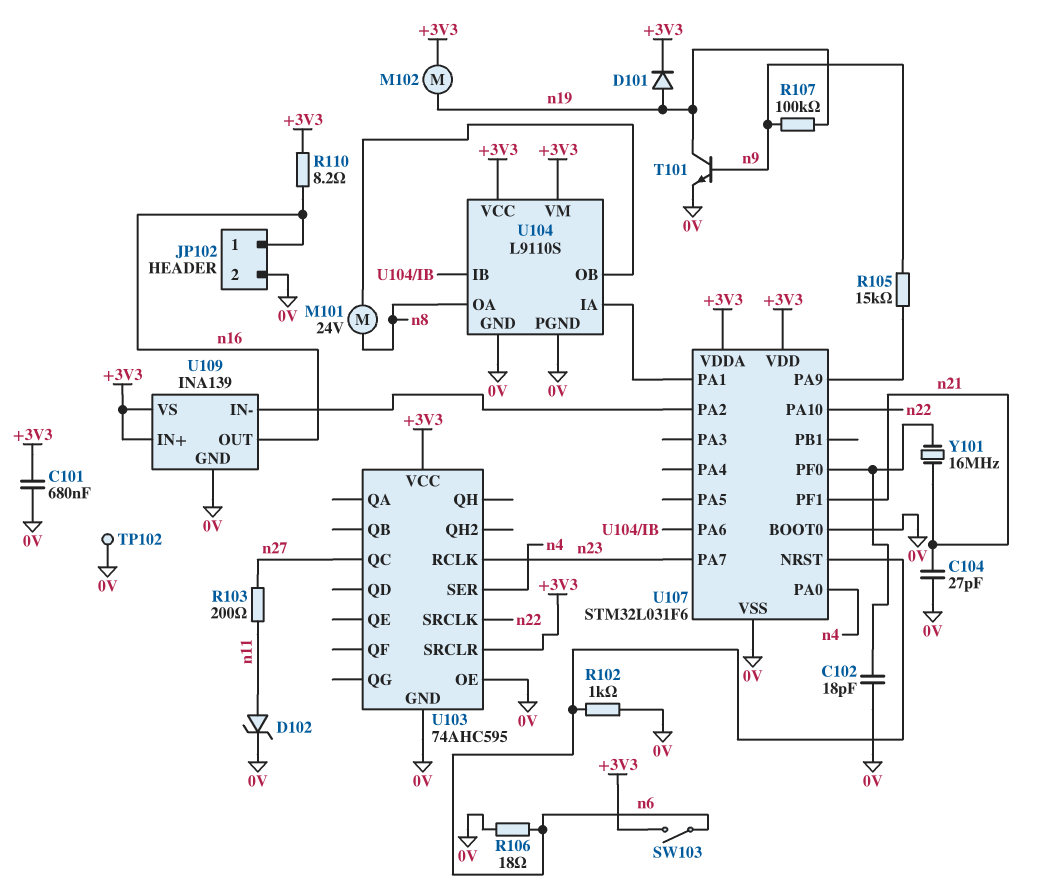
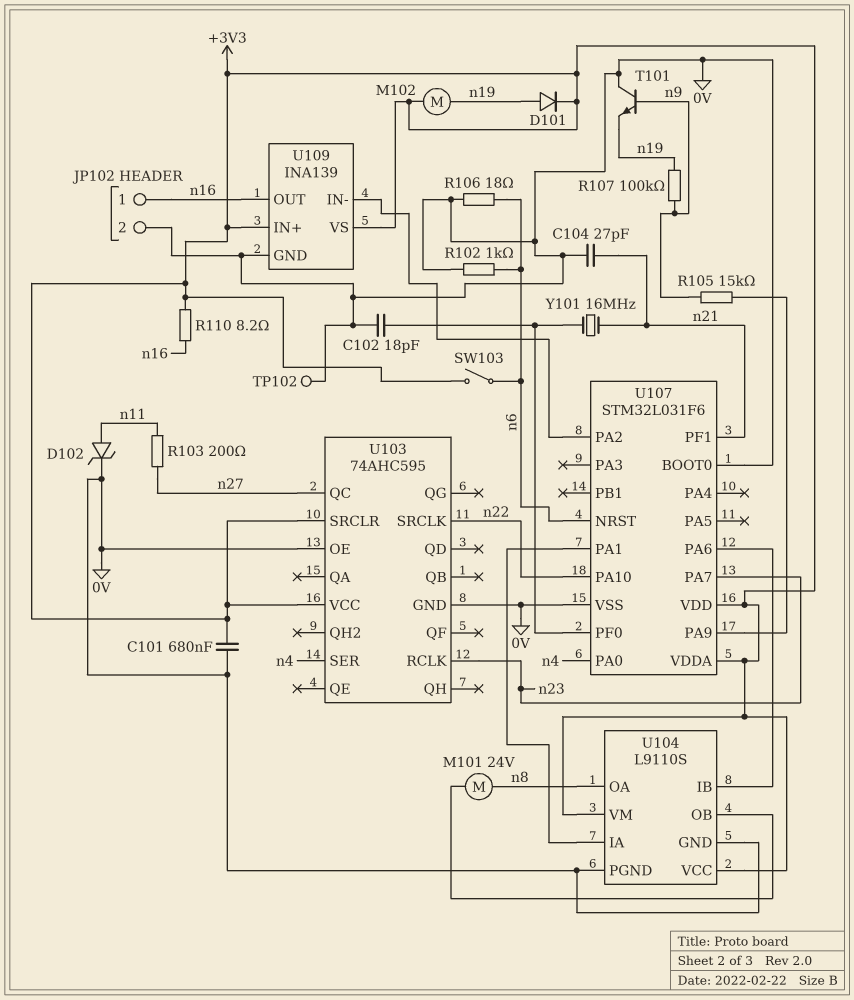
T101: NPN (B n9, C n19, E 0V) -> NPN (B n9, C 0V, E n19)

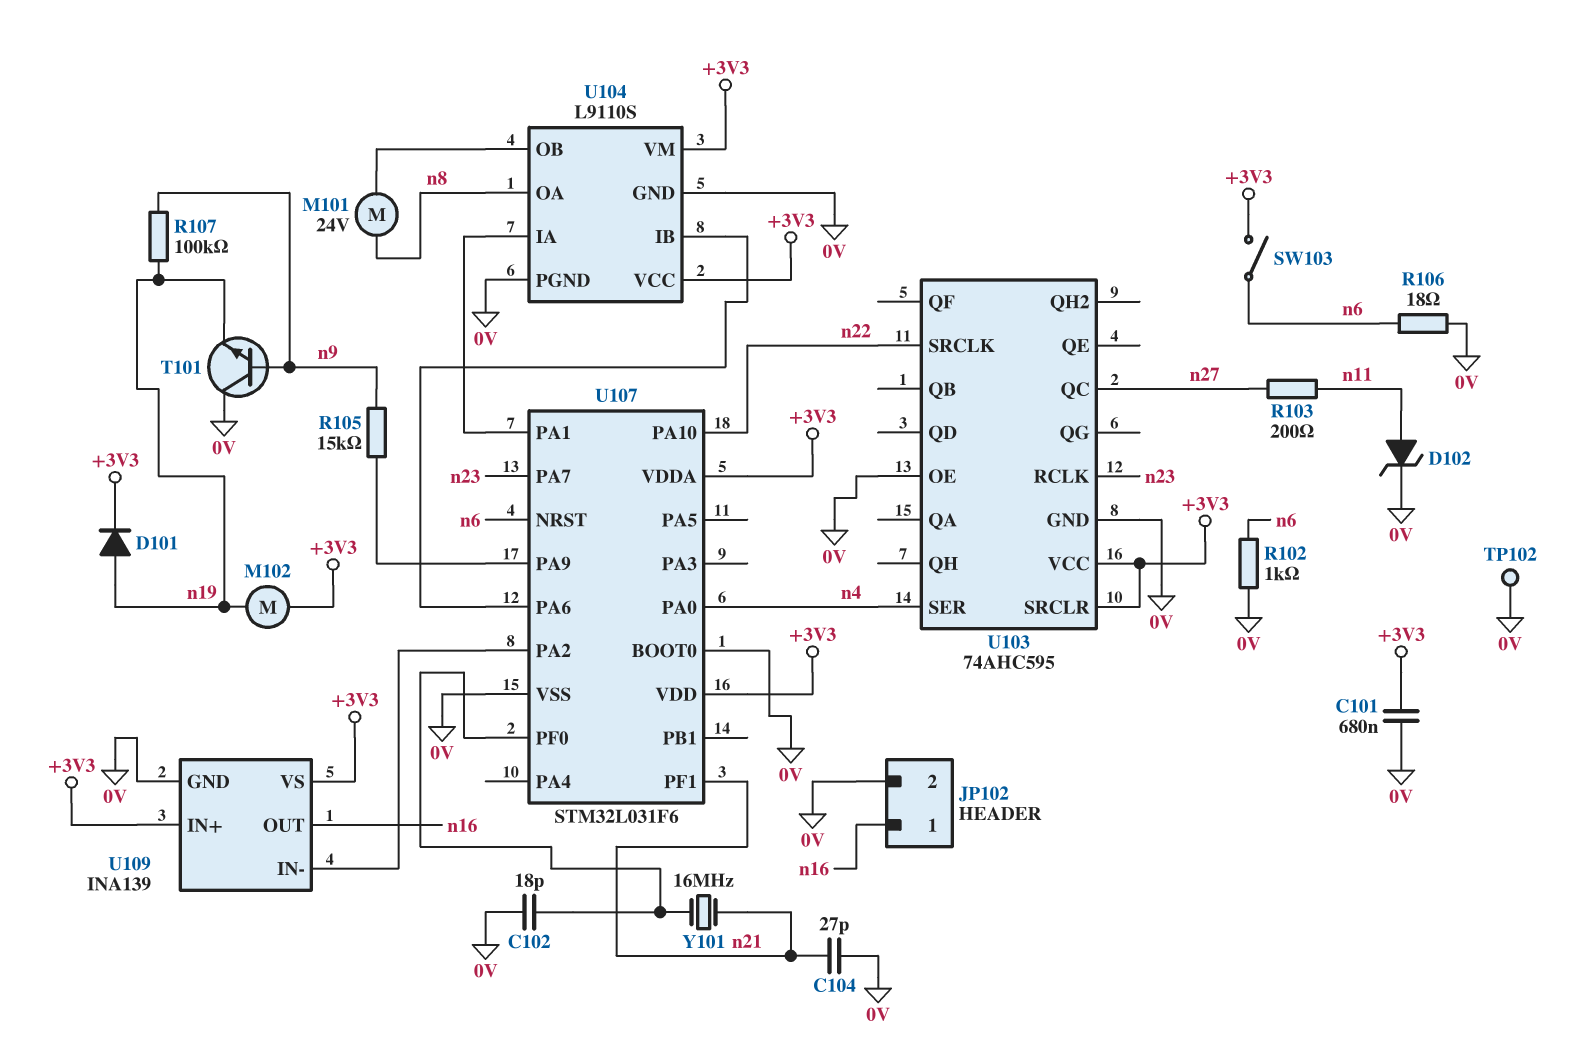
R110: 8.2 (+3V3, n16) -> none

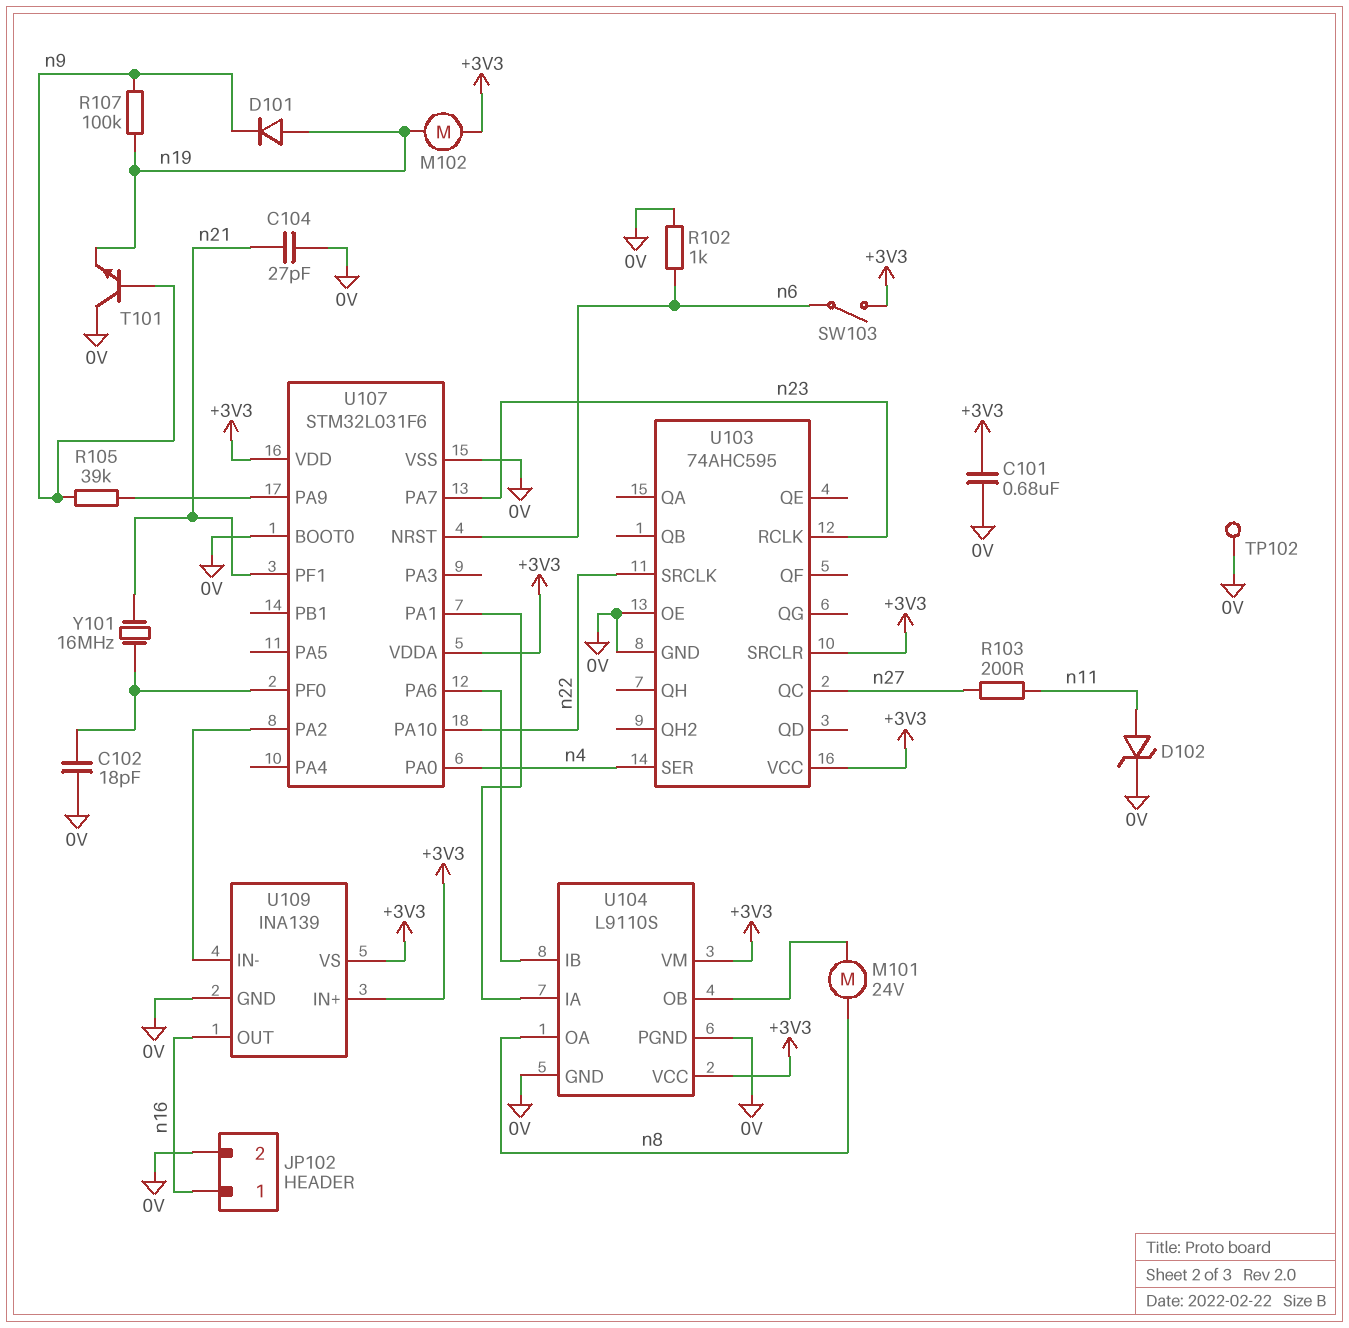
D101: diode (A n19, K +3V3) -> diode (A n19, K n9)
R105: 15k (U107/PA9, n9) -> 39k (U107/PA9, n9)
R106: 18 (0V, n6) -> none

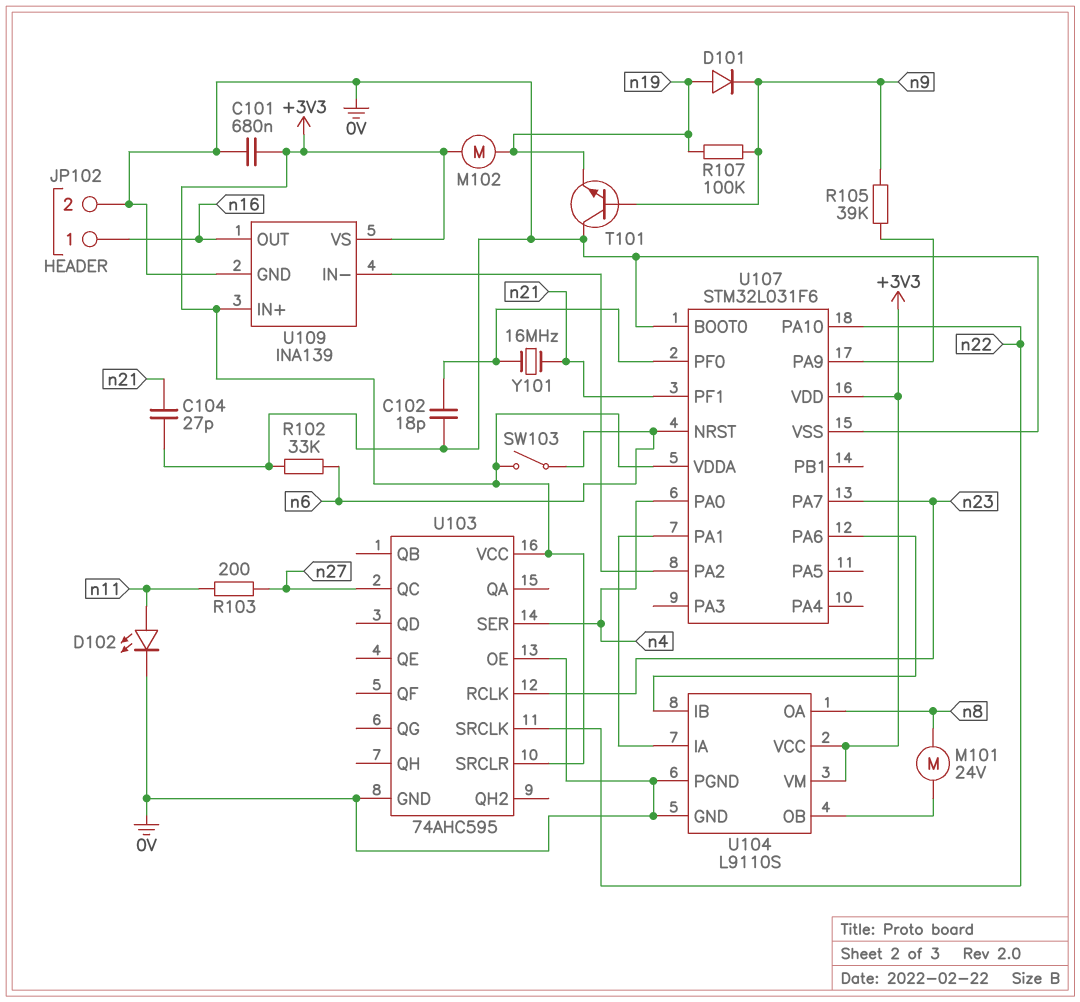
D102: zener (A n11, K 0V) -> LED (A n11, K 0V)
R102: 1k (0V, n6) -> 33k (0V, n6)
TP102: test point (0V) -> none

